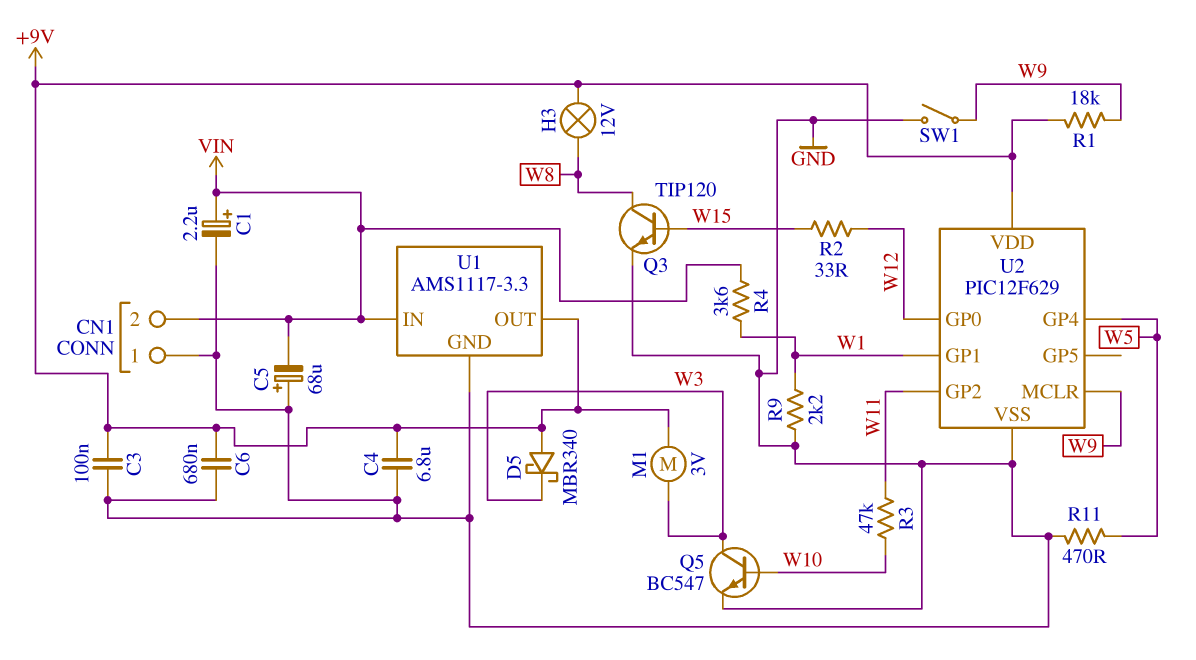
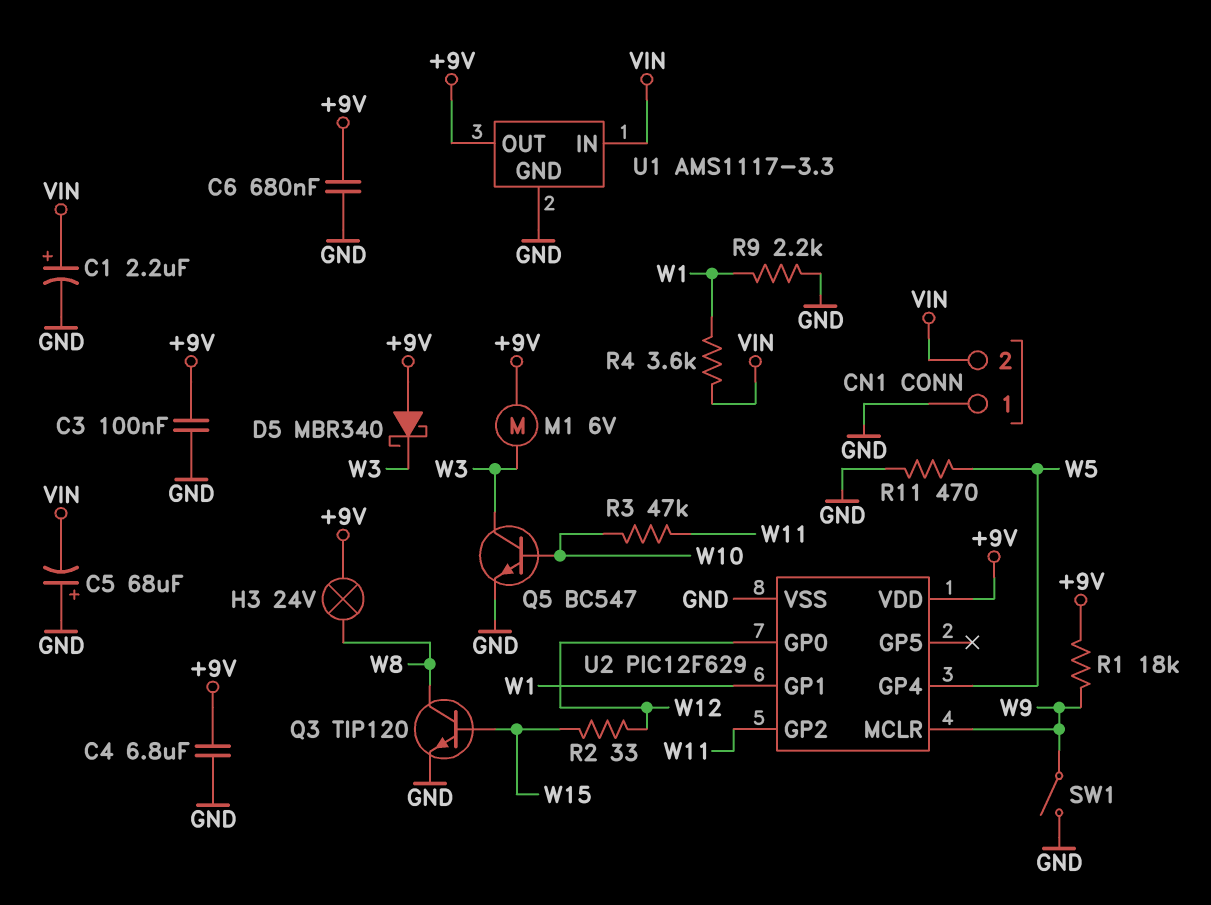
H3: lamp 12V (+9V, W8) -> lamp 24V (+9V, W8)
M1: motor 3V (+9V, W3) -> motor 6V (+9V, W3)

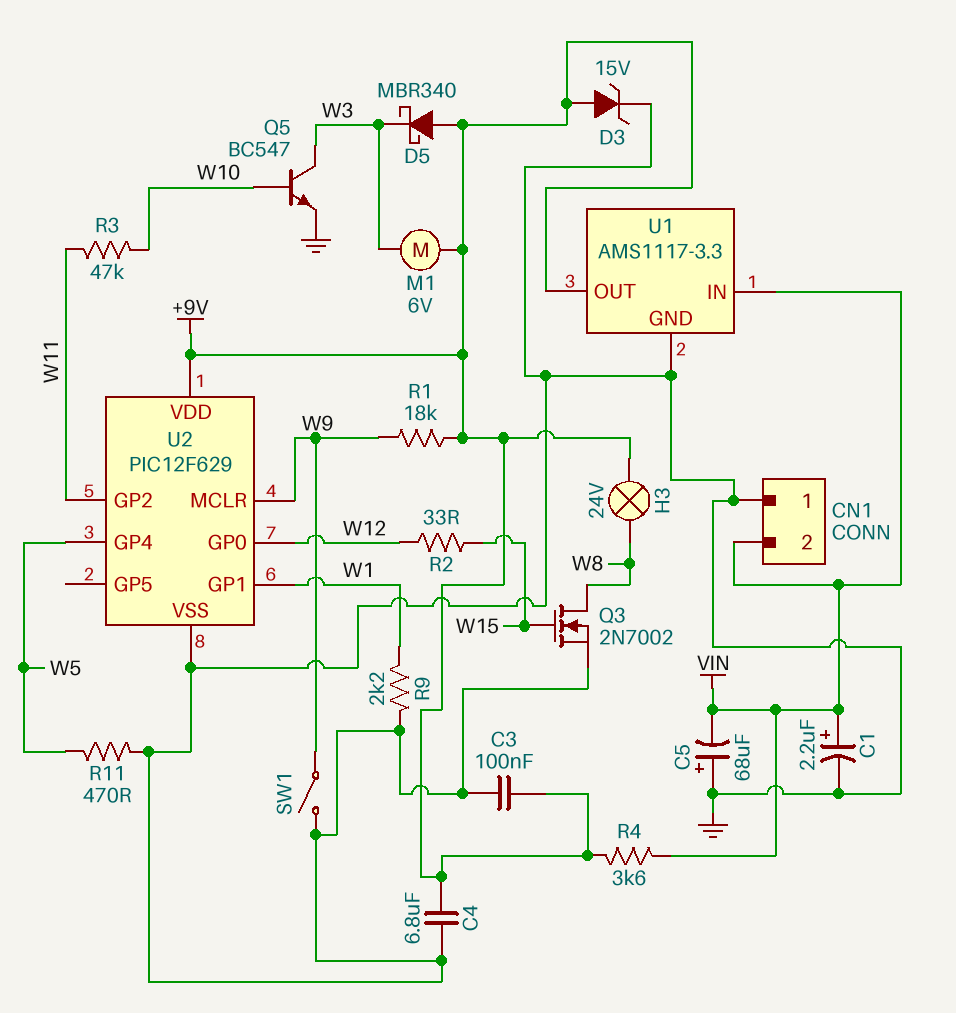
C6: 680nF (+9V, GND) -> none
D3: none -> zener 15V (A +9V, K GND)
Q3: NPN TIP120 (B W15, C W8, E GND) -> NMOS 2N7002 (G W15, D W8, S GND)
R4: 3.6k (VIN, W1) -> 3.6k (+9V, VIN)

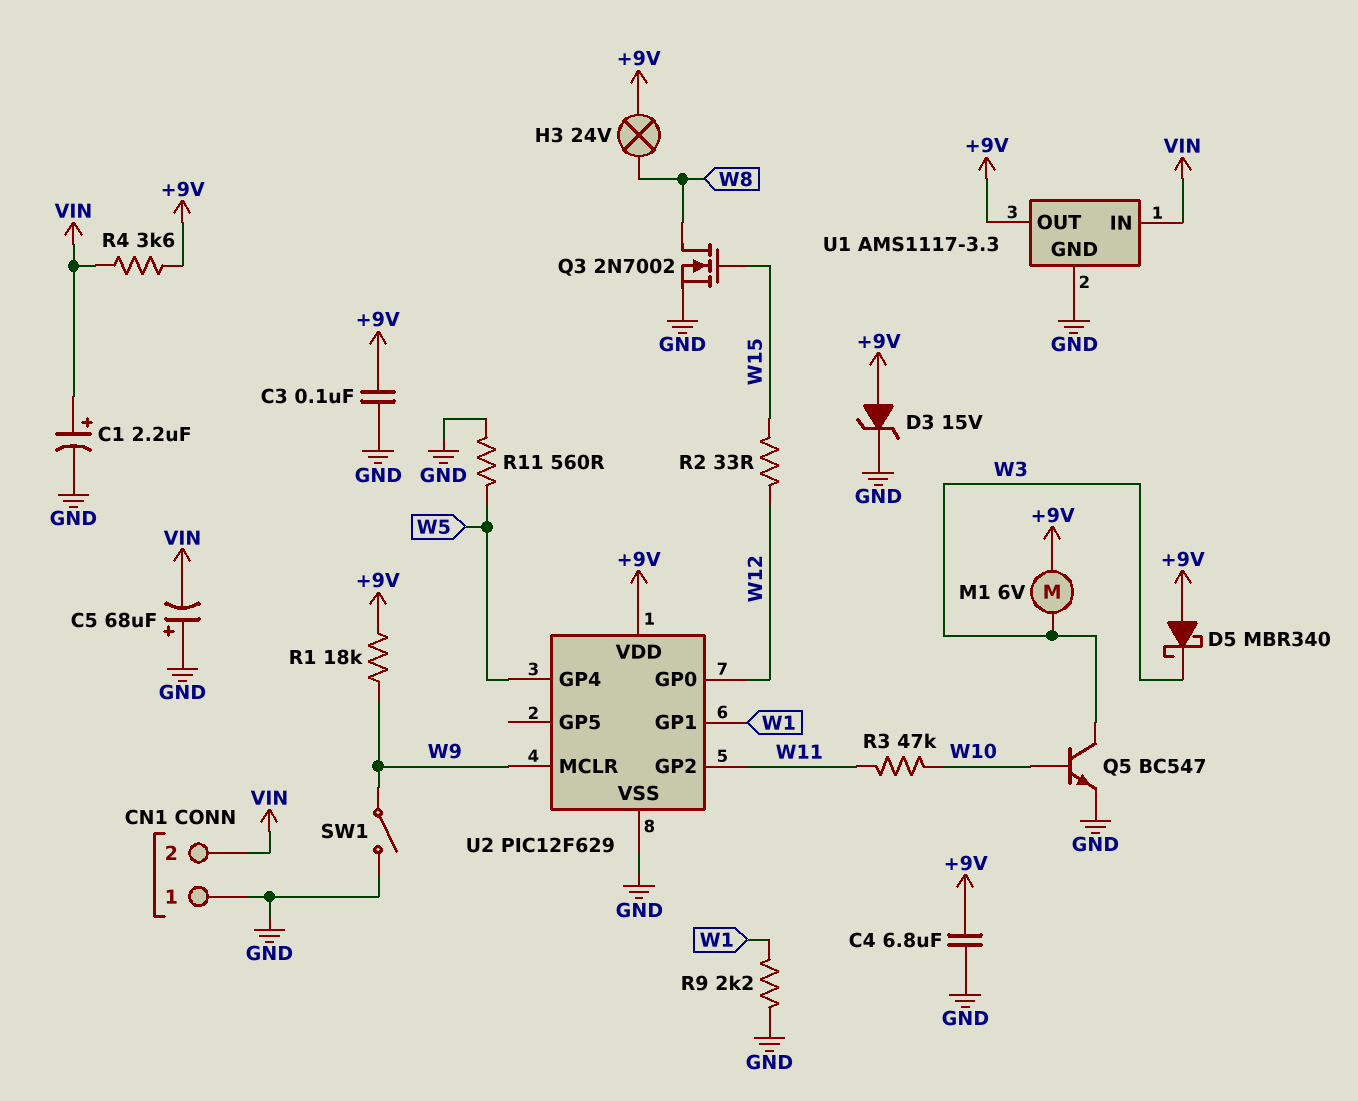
R11: 470 (GND, W5) -> 560 (GND, W5)

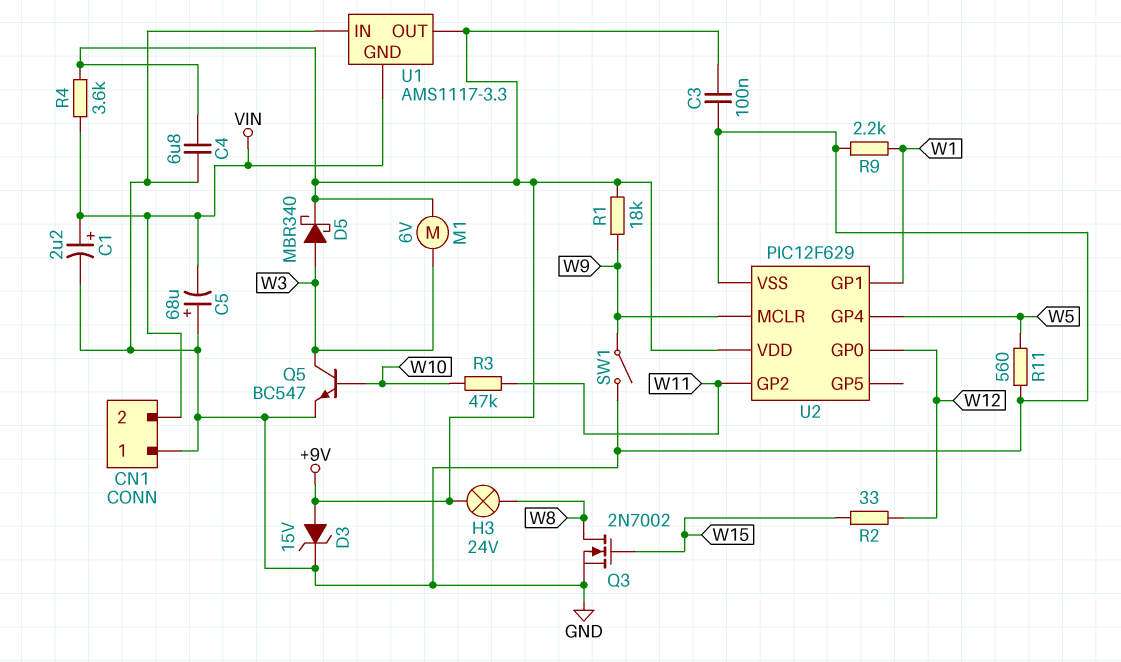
D5: schottky MBR340 (A +9V, K W3) -> schottky MBR340 (A W3, K +9V)
U1 pin GND: GND -> VIN
U1 pin IN: VIN -> GND

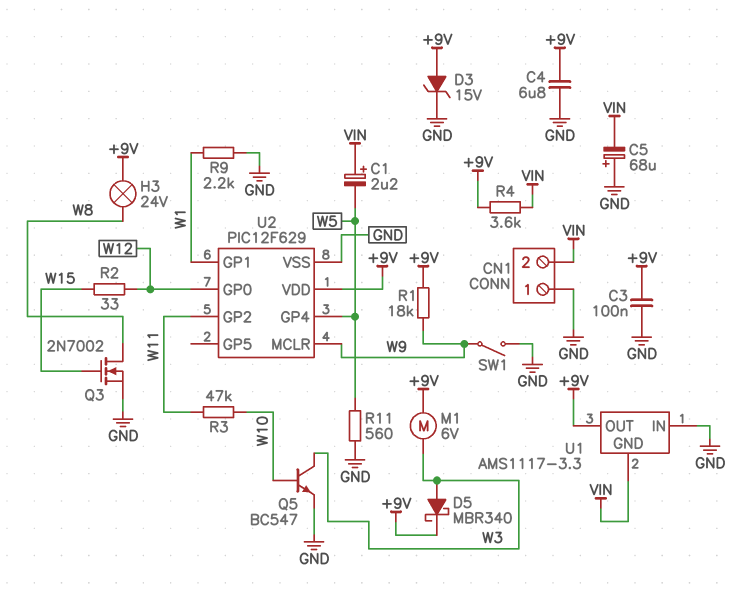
C1: 2.2uF (plus VIN, minus GND) -> 2.2uF (plus VIN, minus W5)

